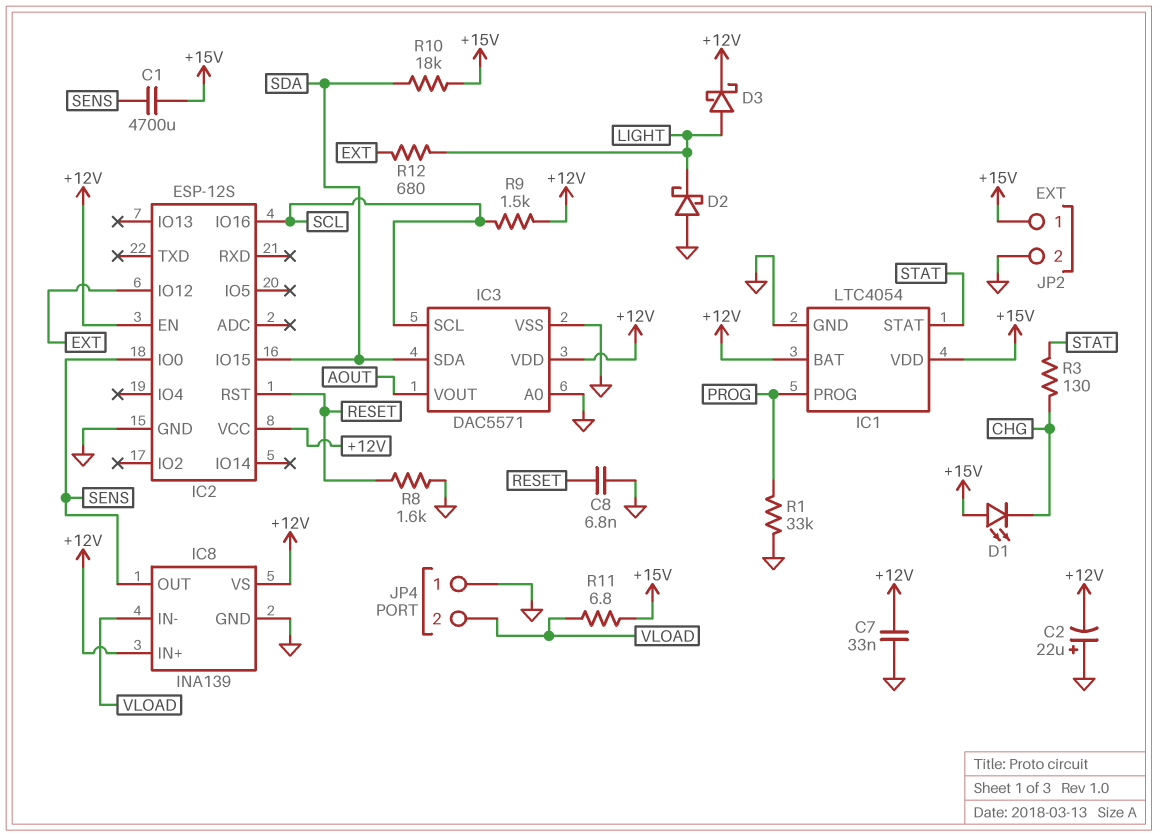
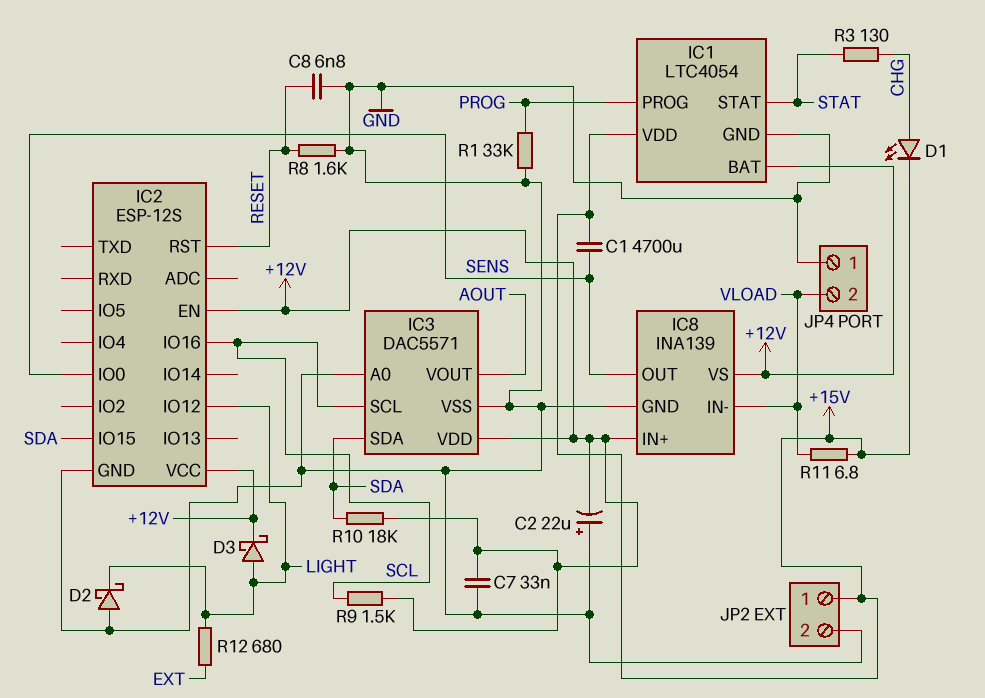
D1: LED (A +15V, K CHG) -> LED (A CHG, K +15V)
IC2 pin IO12: EXT -> LIGHT
R10: 18k (+15V, SDA) -> 18k (+12V, SDA)

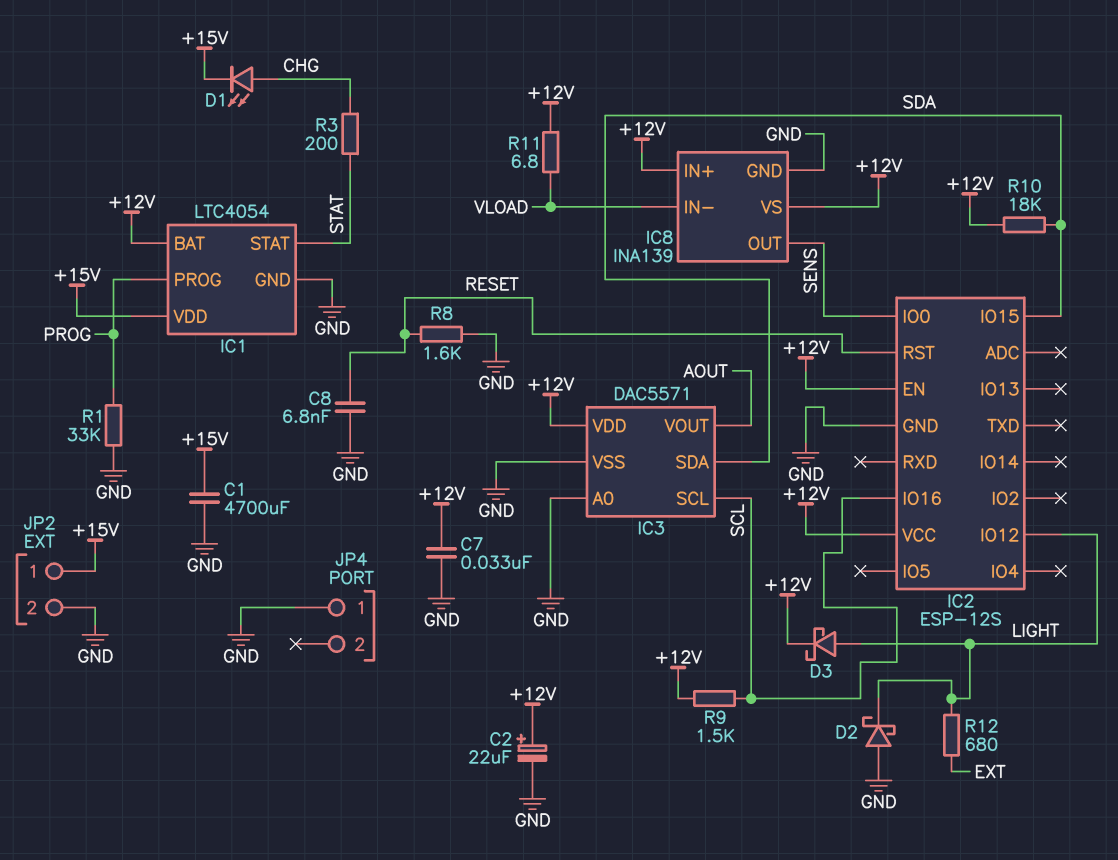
C1: 4700uF (+15V, SENS) -> 4700uF (+15V, GND)
C2: 22uF (plus GND, minus +12V) -> 22uF (plus +12V, minus GND)
JP4 pin 2: VLOAD -> none
R3: 130 (CHG, STAT) -> 200 (CHG, STAT)
R11: 6.8 (+15V, VLOAD) -> 6.8 (+12V, VLOAD)

